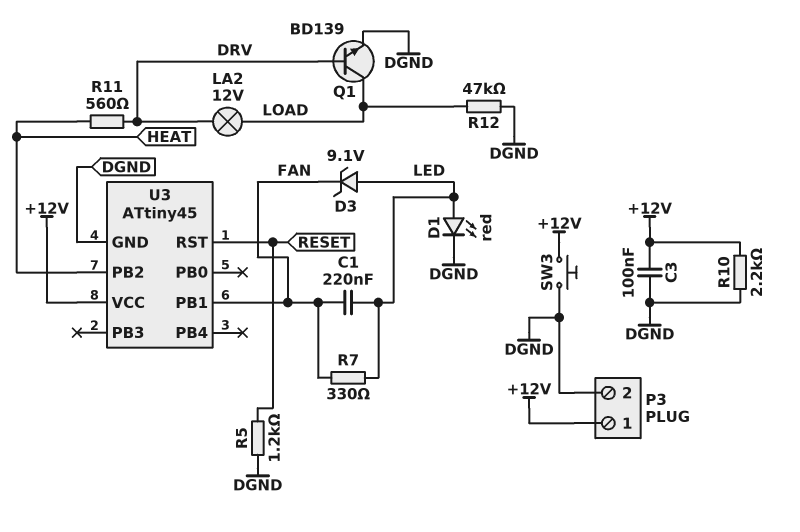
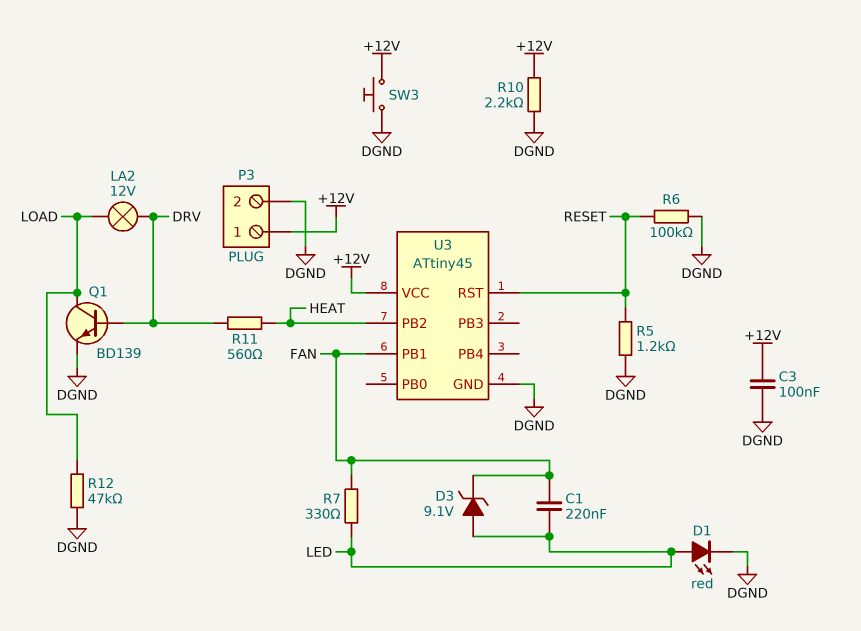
R6: none -> 100k (DGND, RESET)

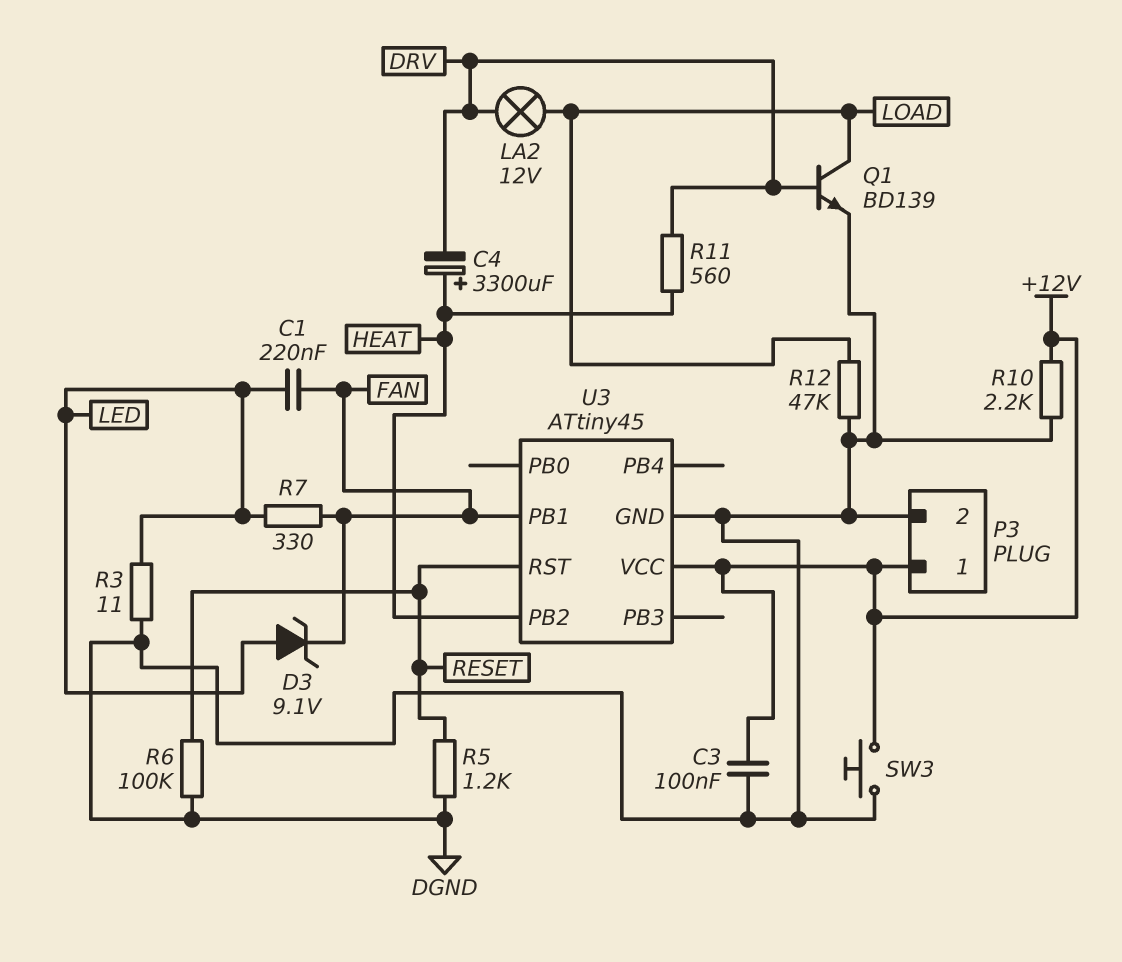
C4: none -> 3300uF (plus HEAT, minus DRV)
D1: LED red (A LED, K DGND) -> none
R3: none -> 11 (DGND, LED)

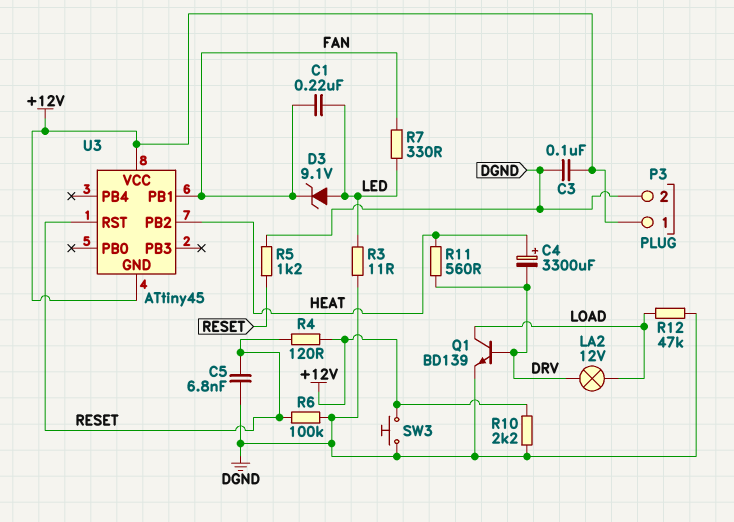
C5: none -> 6.8nF (DGND, RESET)
R4: none -> 120 (+12V, RESET)
U3 pin GND: DGND -> +12V

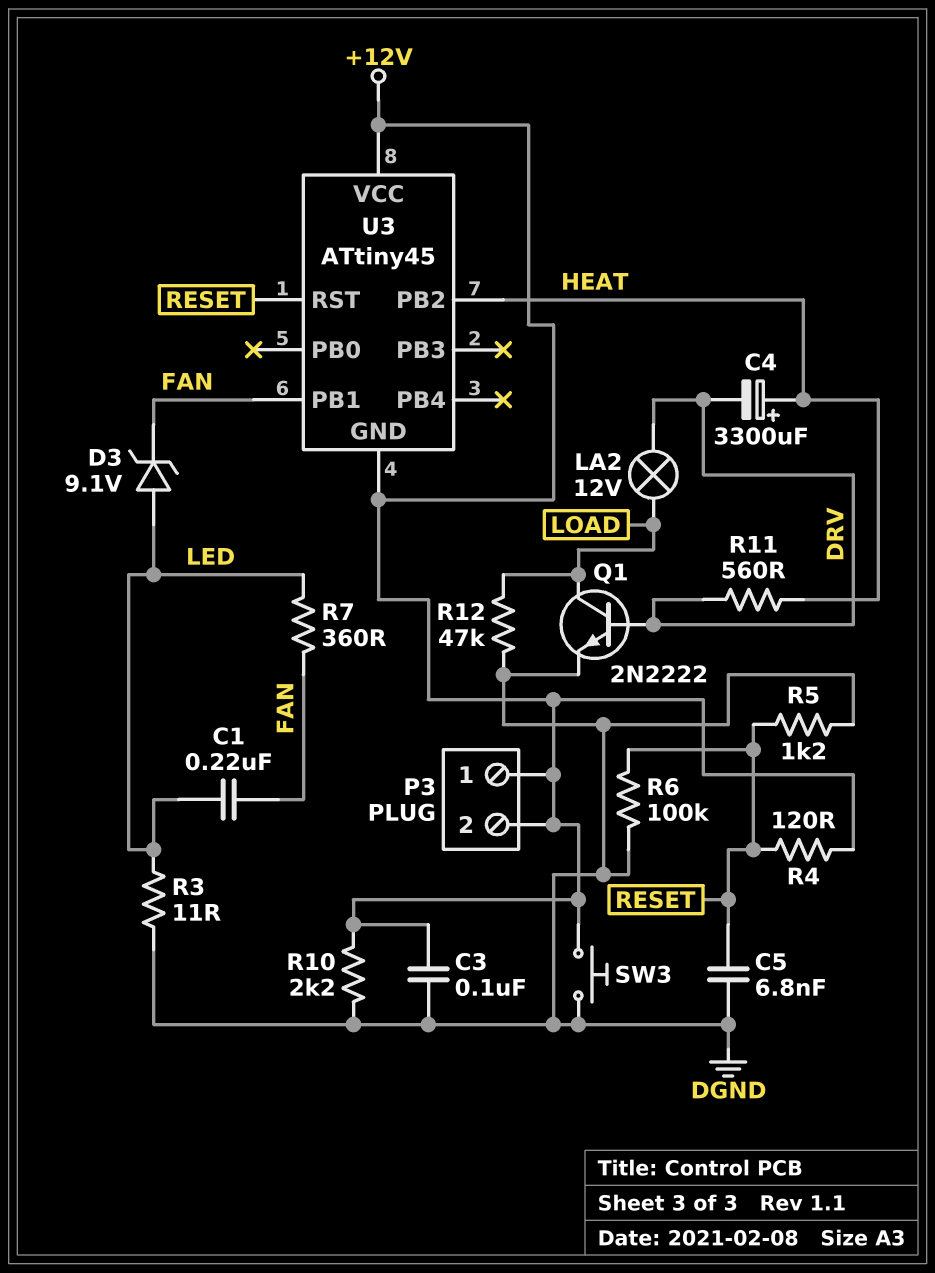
P3 pin 2: DGND -> +12V
Q1: NPN BD139 (B DRV, C LOAD, E DGND) -> NPN 2N2222 (B DRV, C LOAD, E DGND)
R7: 330 (FAN, LED) -> 360 (FAN, LED)

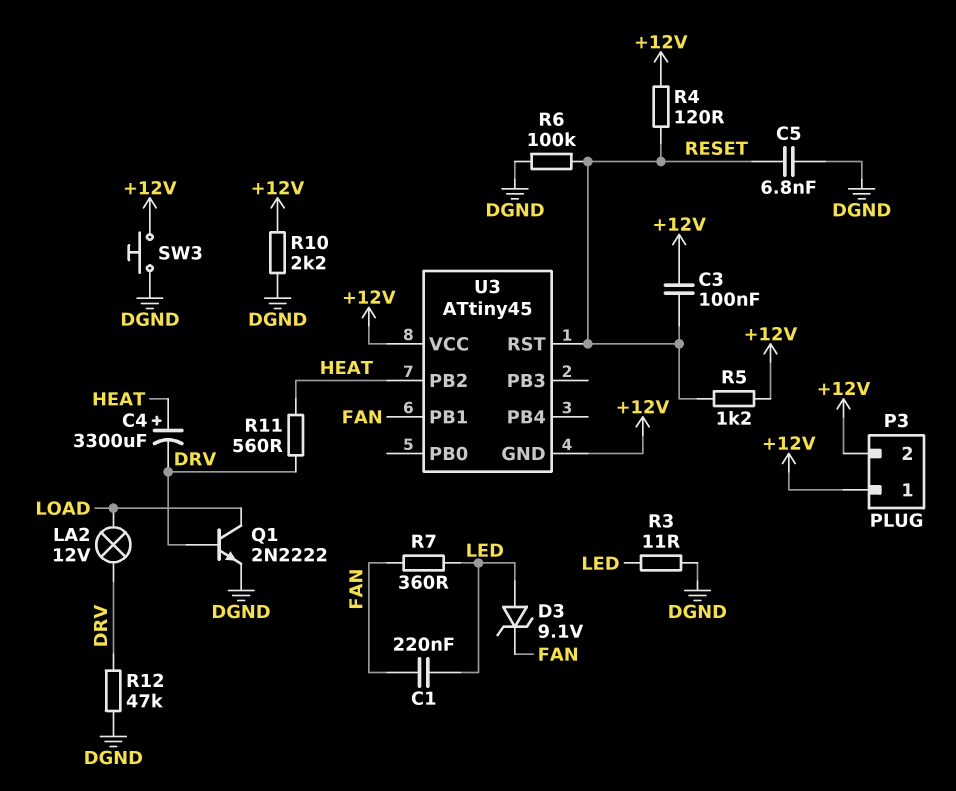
C3: 100nF (+12V, DGND) -> 100nF (+12V, RESET)
R5: 1.2k (DGND, RESET) -> 1.2k (+12V, RESET)
R12: 47k (DGND, LOAD) -> 47k (DGND, DRV)

